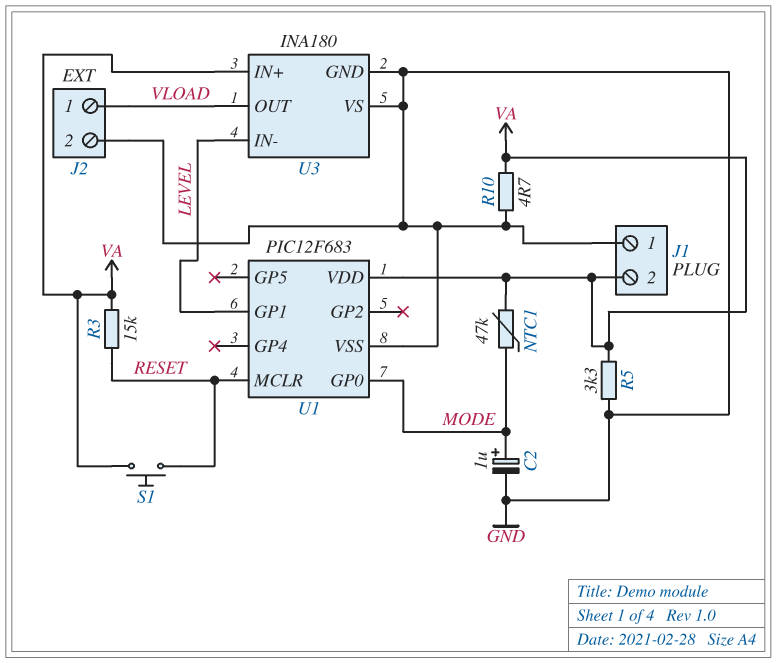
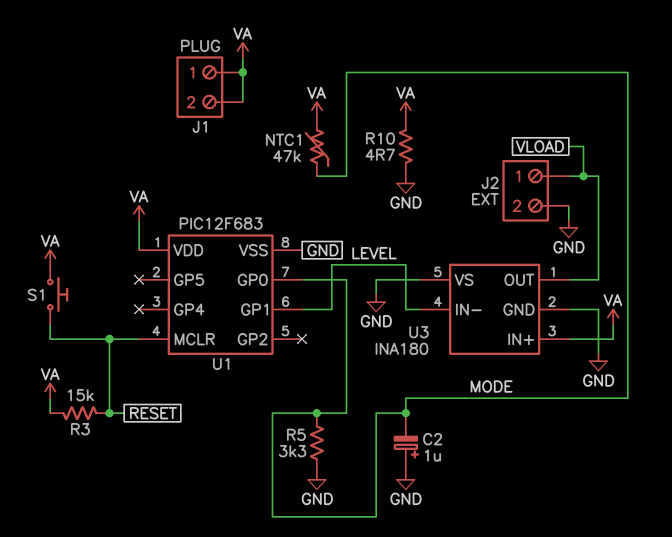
C2: 1uF (plus MODE, minus GND) -> 1uF (plus GND, minus MODE)
J1 pin 1: GND -> VA
R5: 3.3k (GND, VA) -> 3.3k (GND, MODE)

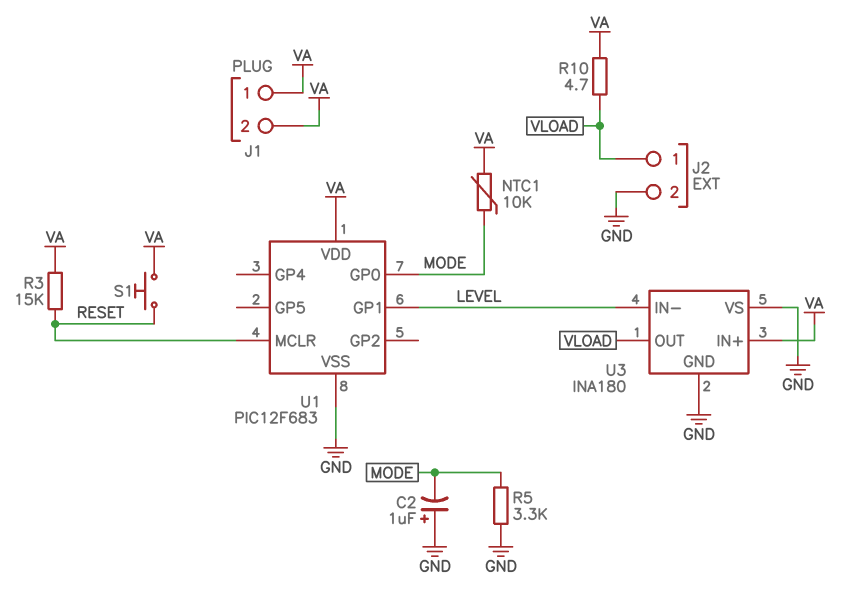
NTC1: 47k (MODE, VA) -> 10k (MODE, VA)
R10: 4.7 (GND, VA) -> 4.7 (VA, VLOAD)

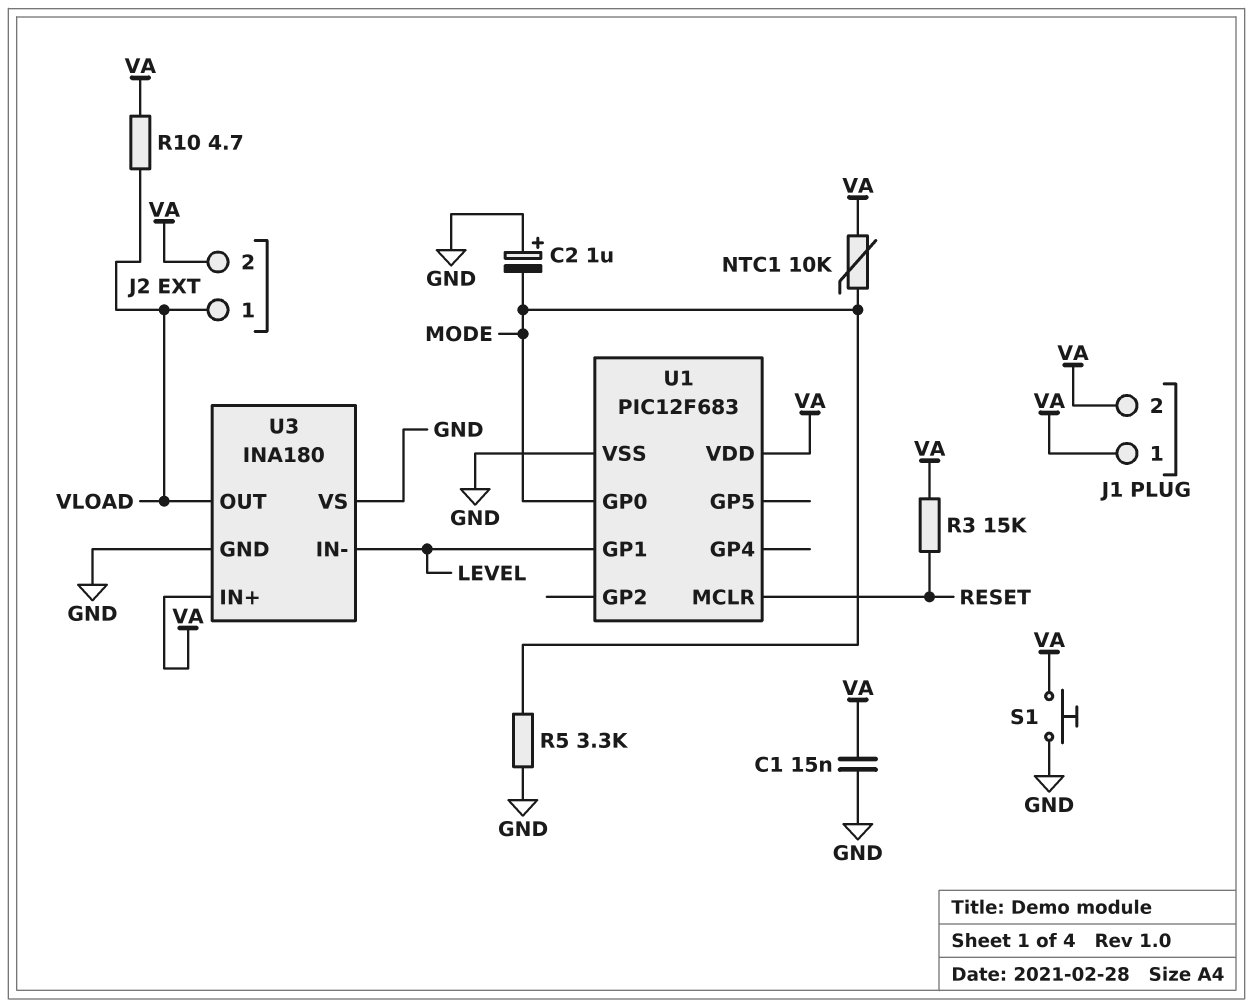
C1: none -> 15nF (GND, VA)
J2 pin 2: GND -> VA
S1: button (RESET, VA) -> button (GND, VA)

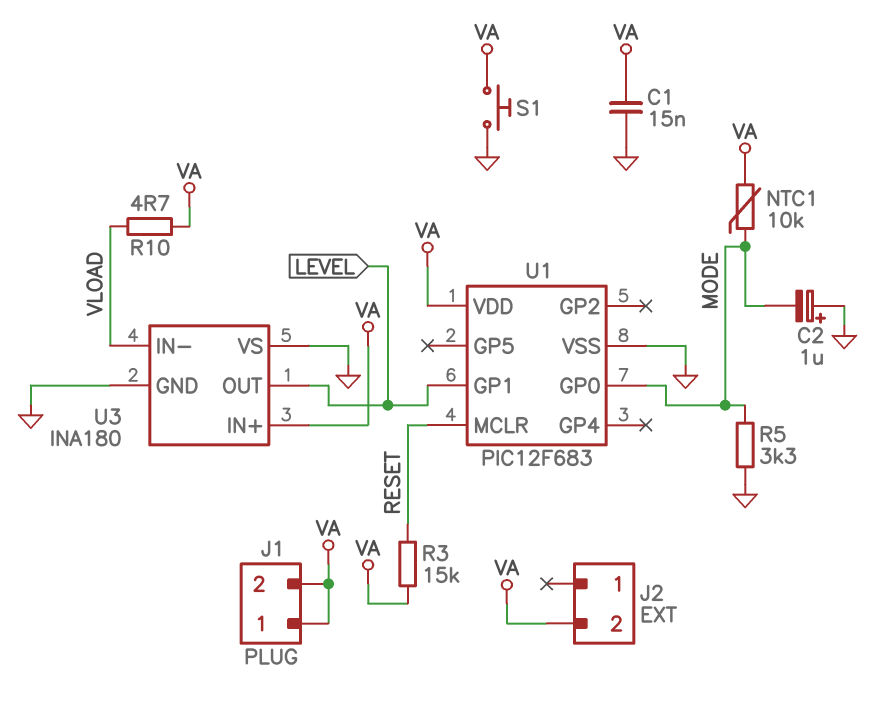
J2 pin 1: VLOAD -> none
U3 pin IN-: LEVEL -> VLOAD
U3 pin OUT: VLOAD -> LEVEL

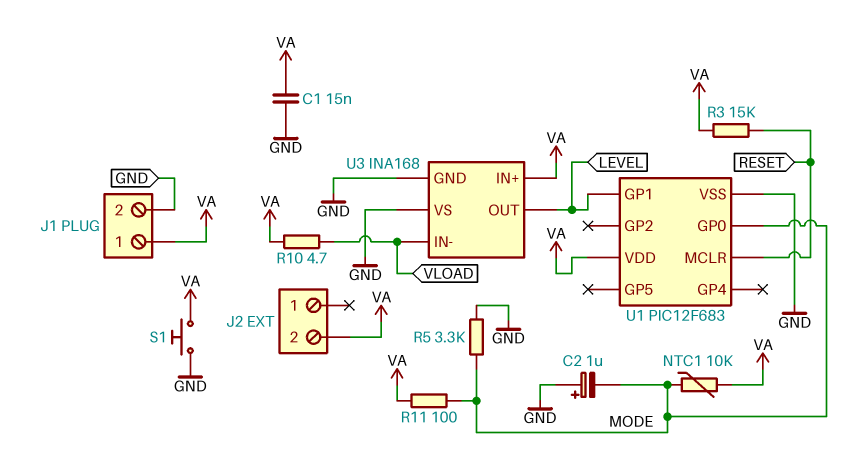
J1 pin 2: VA -> GND
R11: none -> 100 (MODE, VA)
U3: INA180 -> INA168

